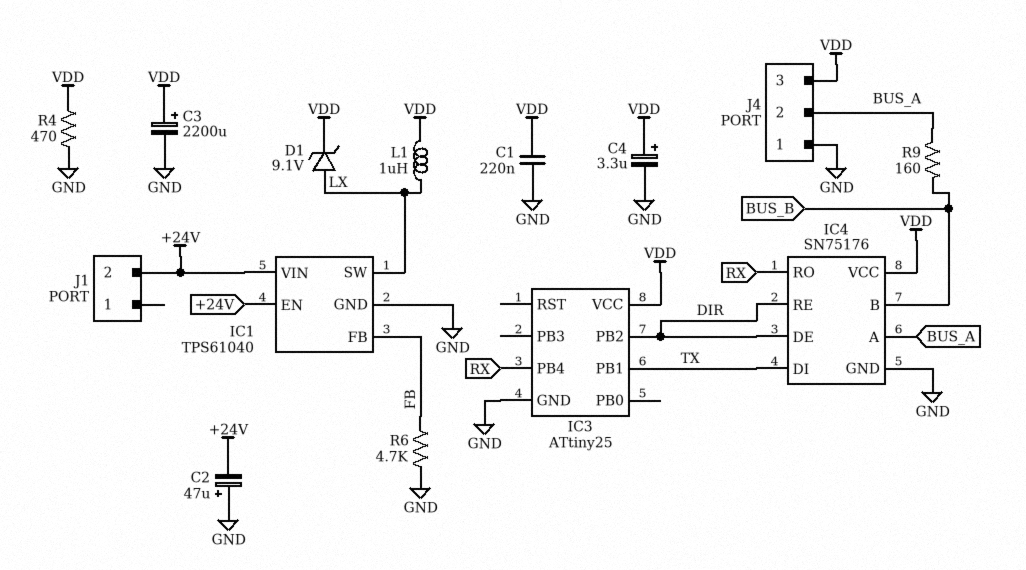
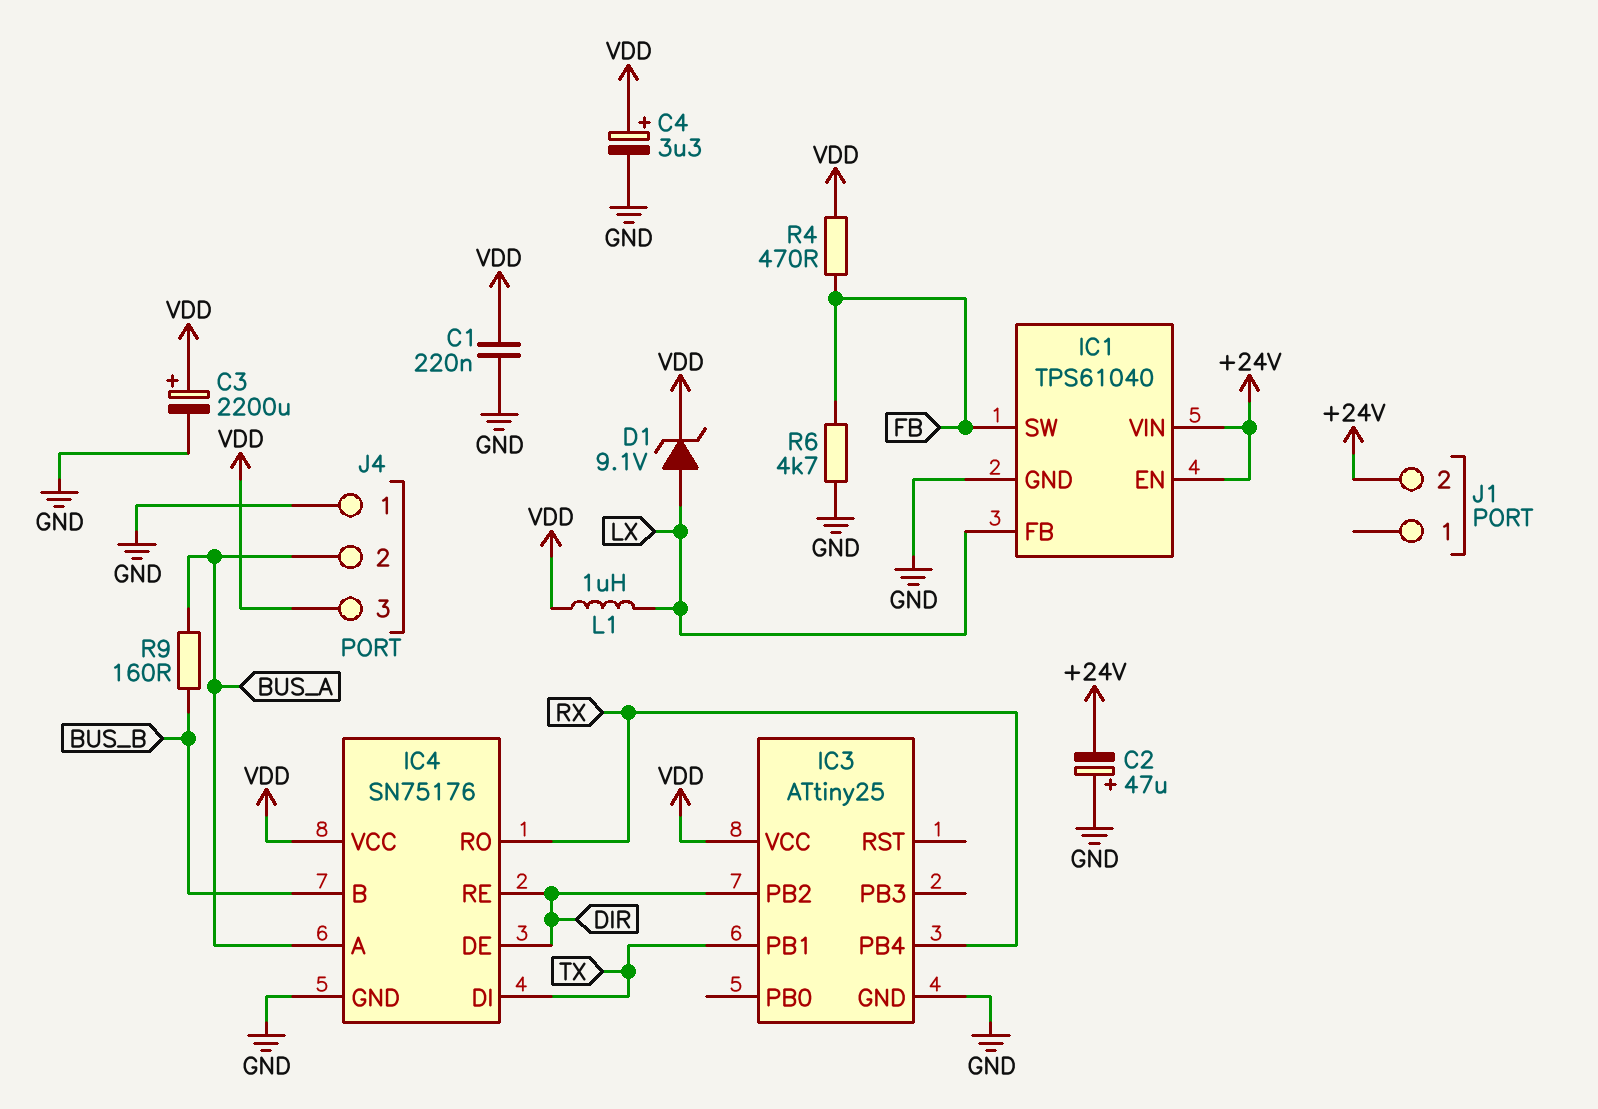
IC1 pin FB: FB -> LX
IC1 pin SW: LX -> FB
R4: 470 (GND, VDD) -> 470 (FB, VDD)

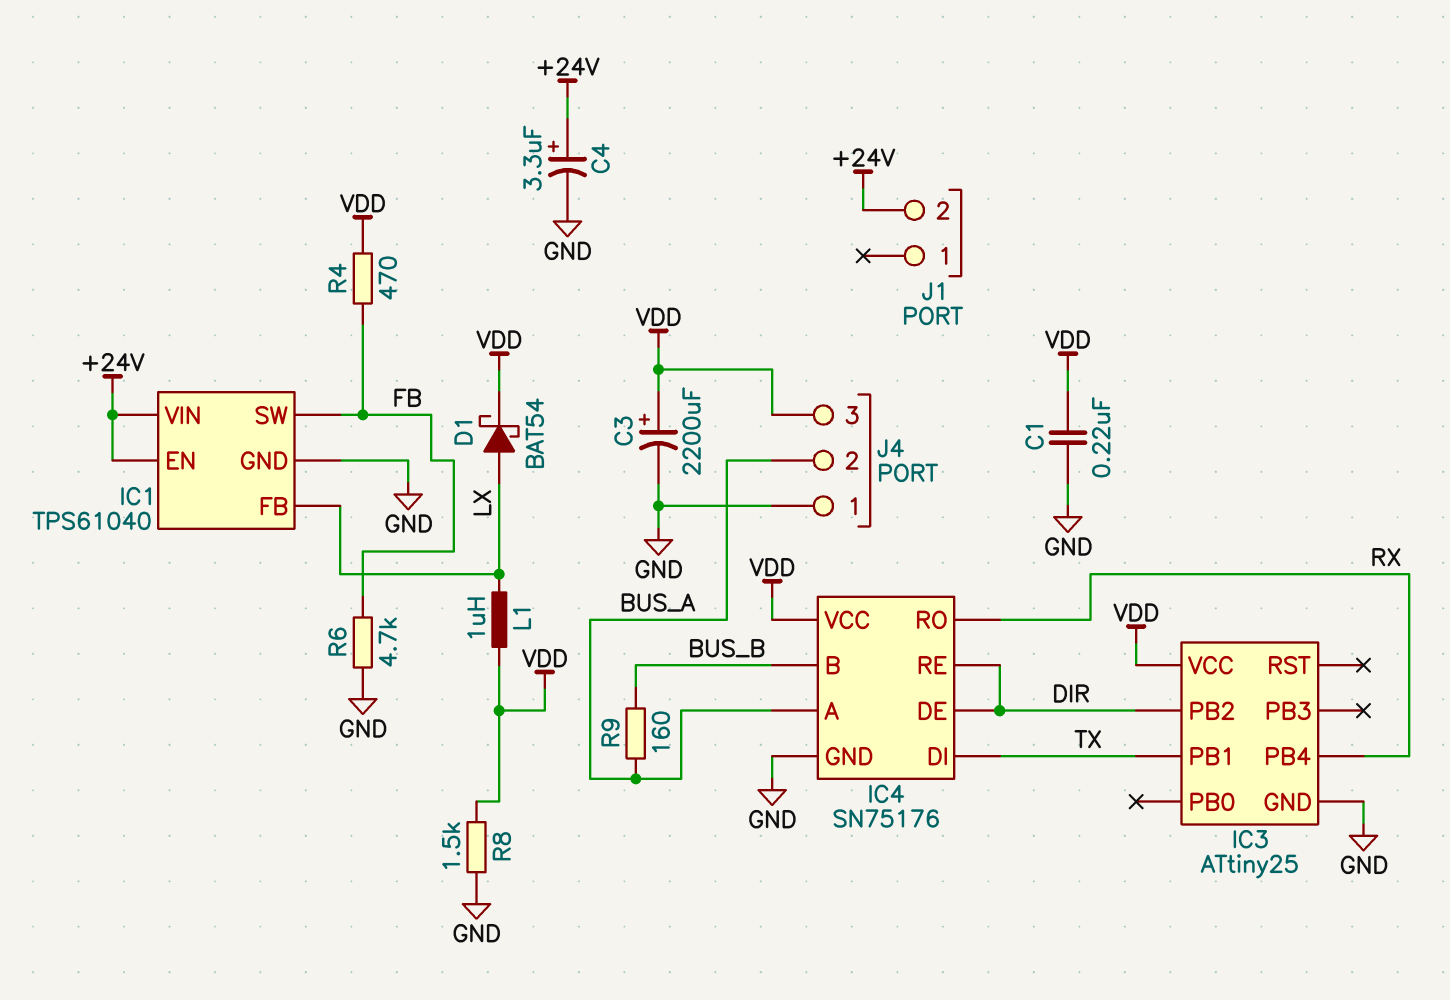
C2: 47uF (plus GND, minus +24V) -> none
C4: 3.3uF (plus VDD, minus GND) -> 3.3uF (plus +24V, minus GND)
D1: zener 9.1V (A LX, K VDD) -> schottky BAT54 (A LX, K VDD)
R8: none -> 1.5k (GND, VDD)

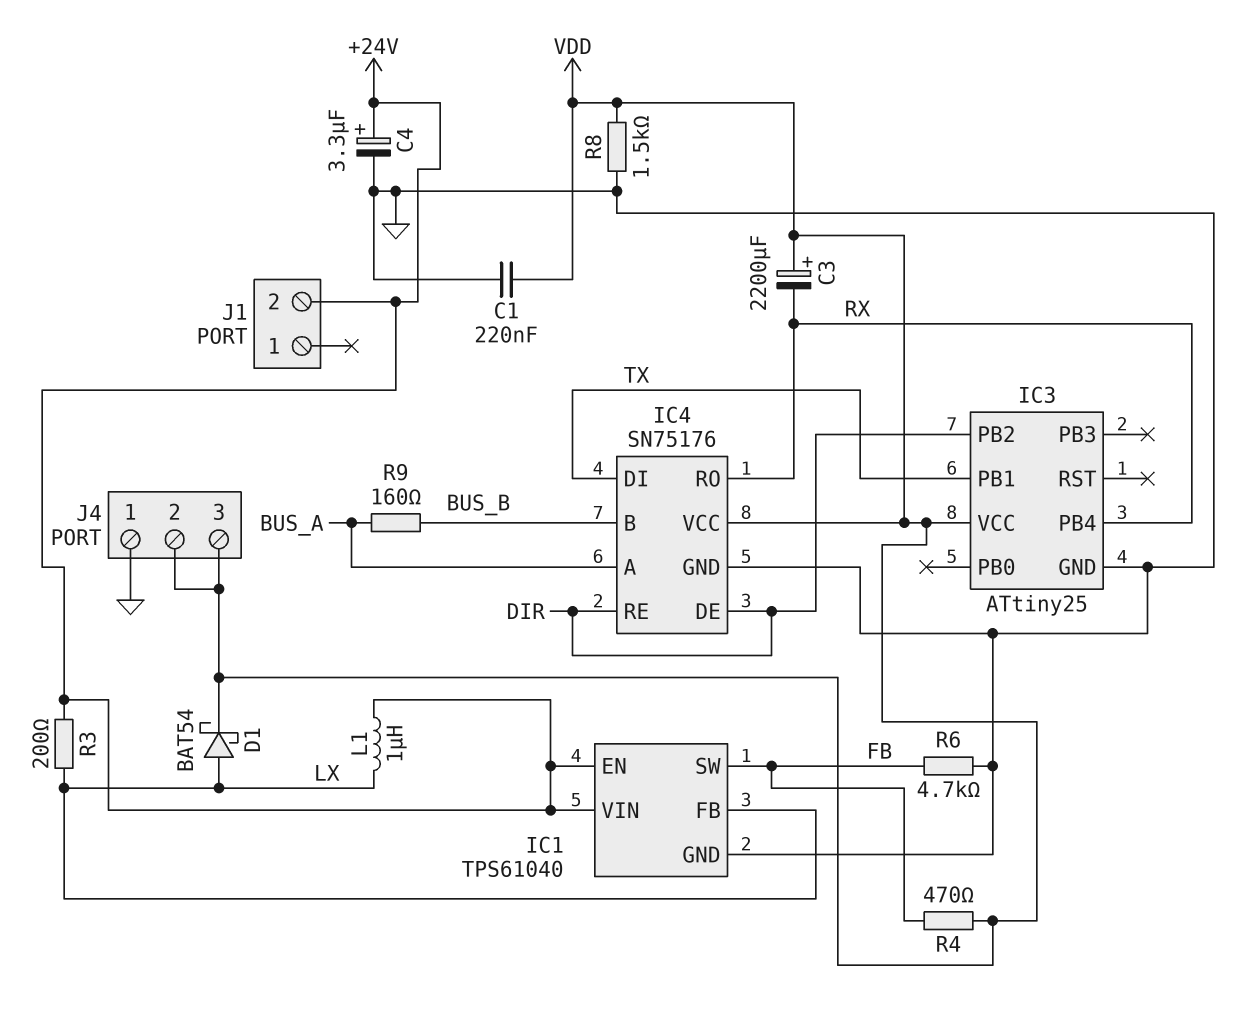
C3: 2200uF (plus VDD, minus GND) -> 2200uF (plus VDD, minus RX)
J4 pin 2: BUS_A -> VDD
L1: 1uH (LX, VDD) -> 1uH (+24V, LX)
R3: none -> 200 (+24V, LX)

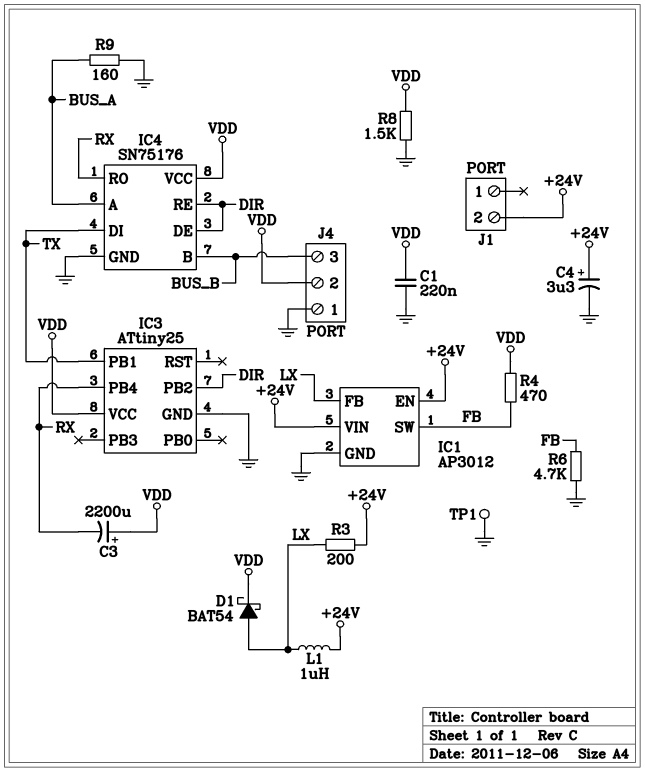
IC1: TPS61040 -> AP3012
J4 pin 3: VDD -> BUS_B
R9: 160 (BUS_A, BUS_B) -> 160 (BUS_A, GND)
TP1: none -> test point (GND)

